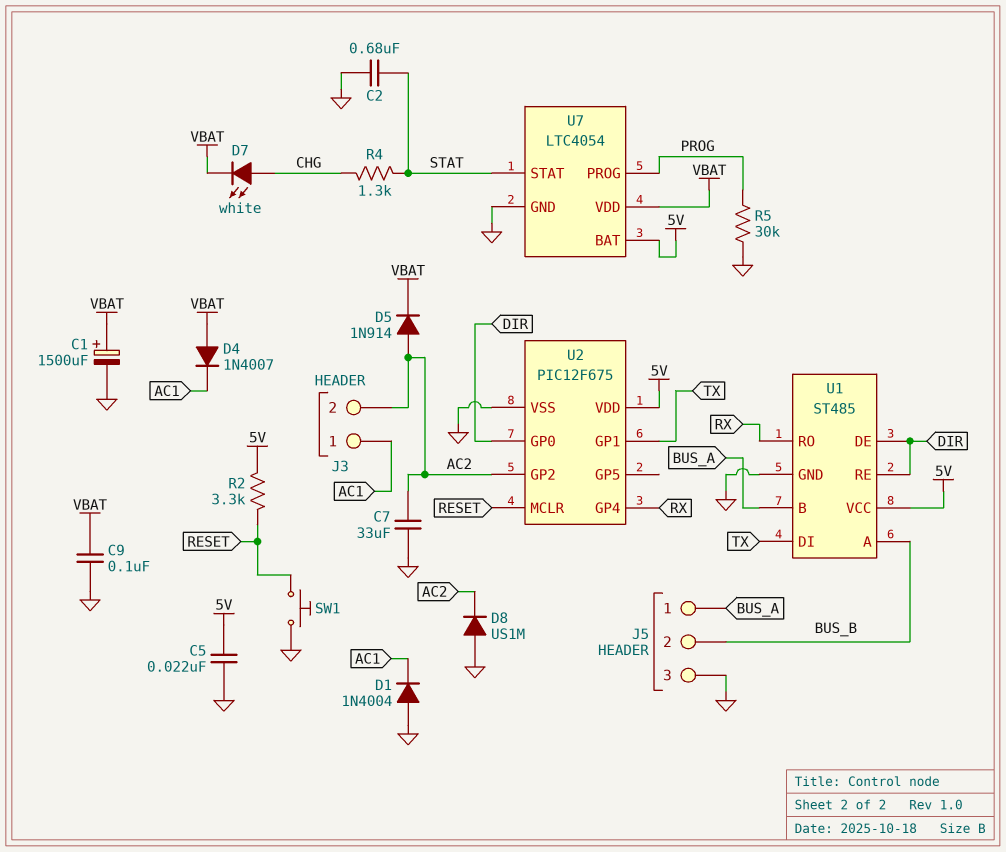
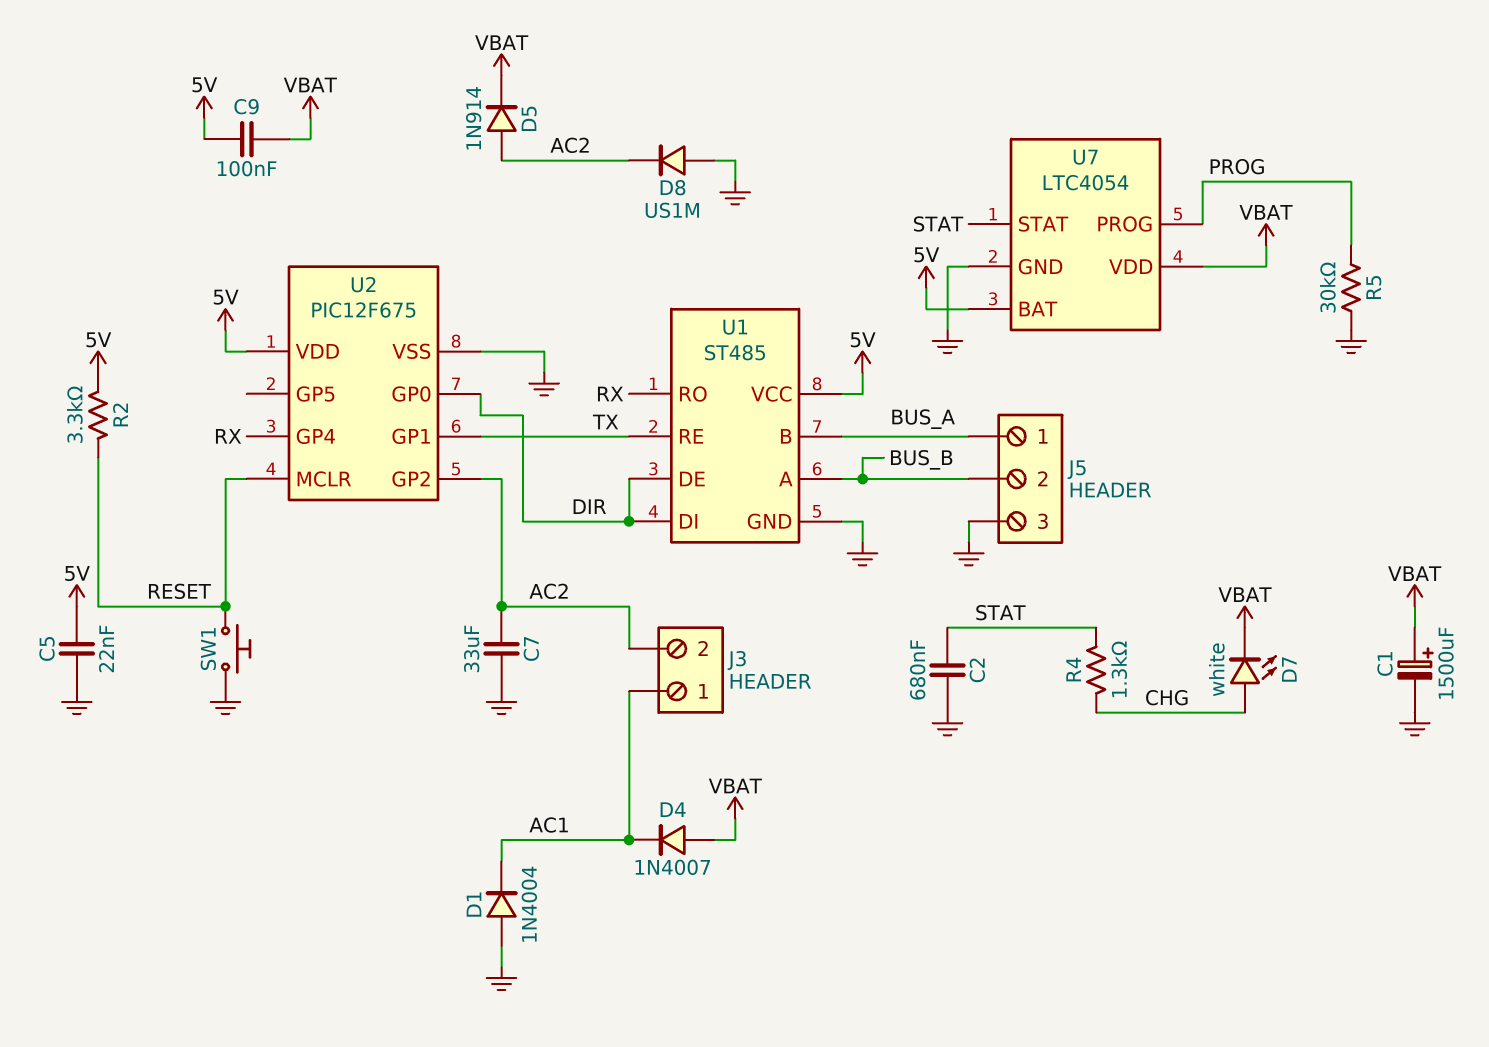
C9: 100nF (GND, VBAT) -> 100nF (5V, VBAT)
U1 pin DI: TX -> DIR
U1 pin RE: DIR -> TX

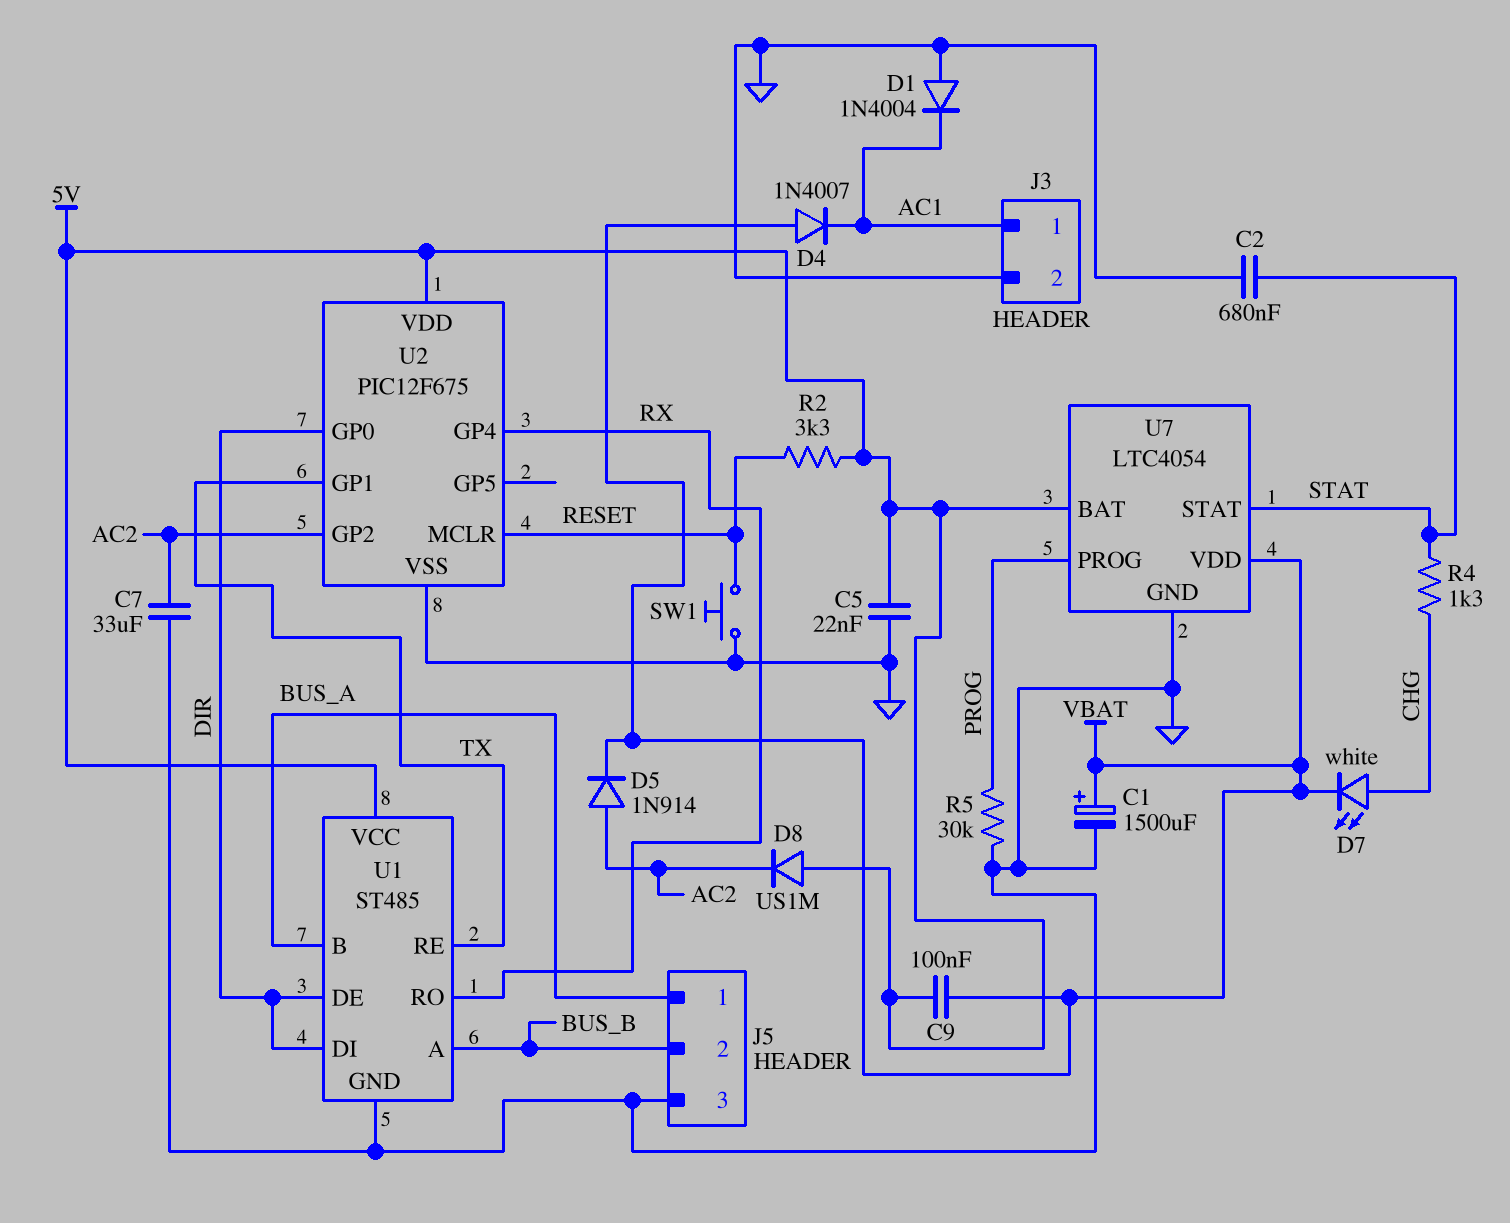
D8: diode US1M (A GND, K AC2) -> diode US1M (A 5V, K AC2)
J3 pin 2: AC2 -> GND

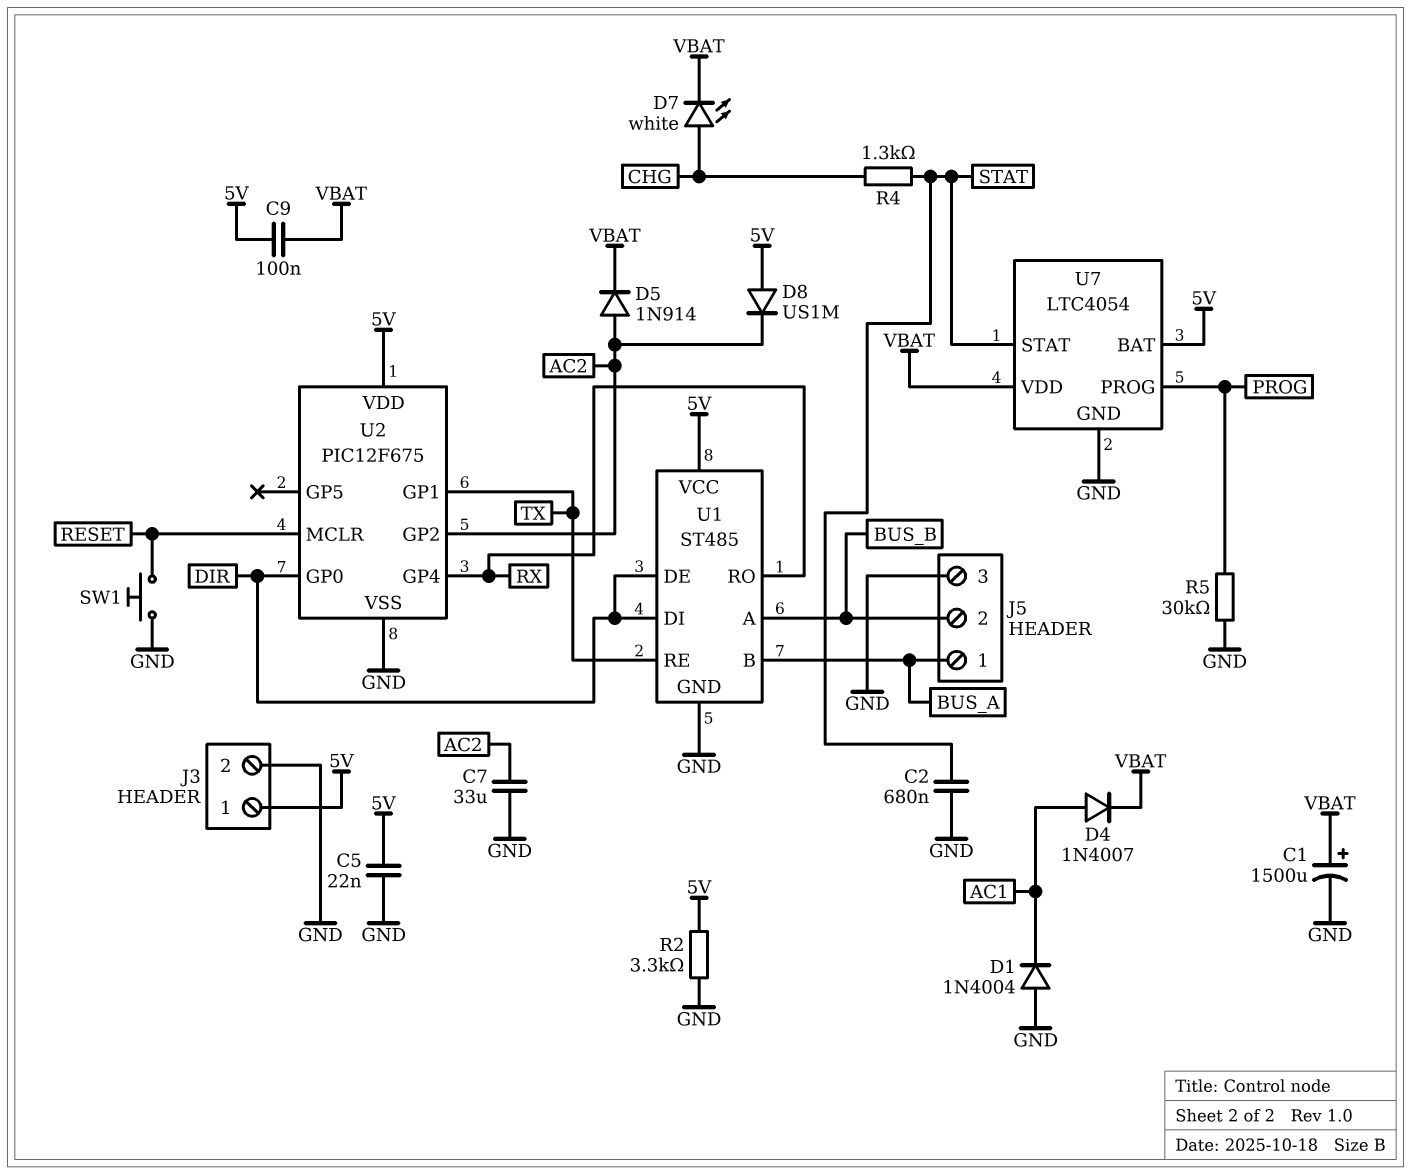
D4: diode 1N4007 (A VBAT, K AC1) -> diode 1N4007 (A AC1, K VBAT)
J3 pin 1: AC1 -> 5V
R2: 3.3k (5V, RESET) -> 3.3k (5V, GND)

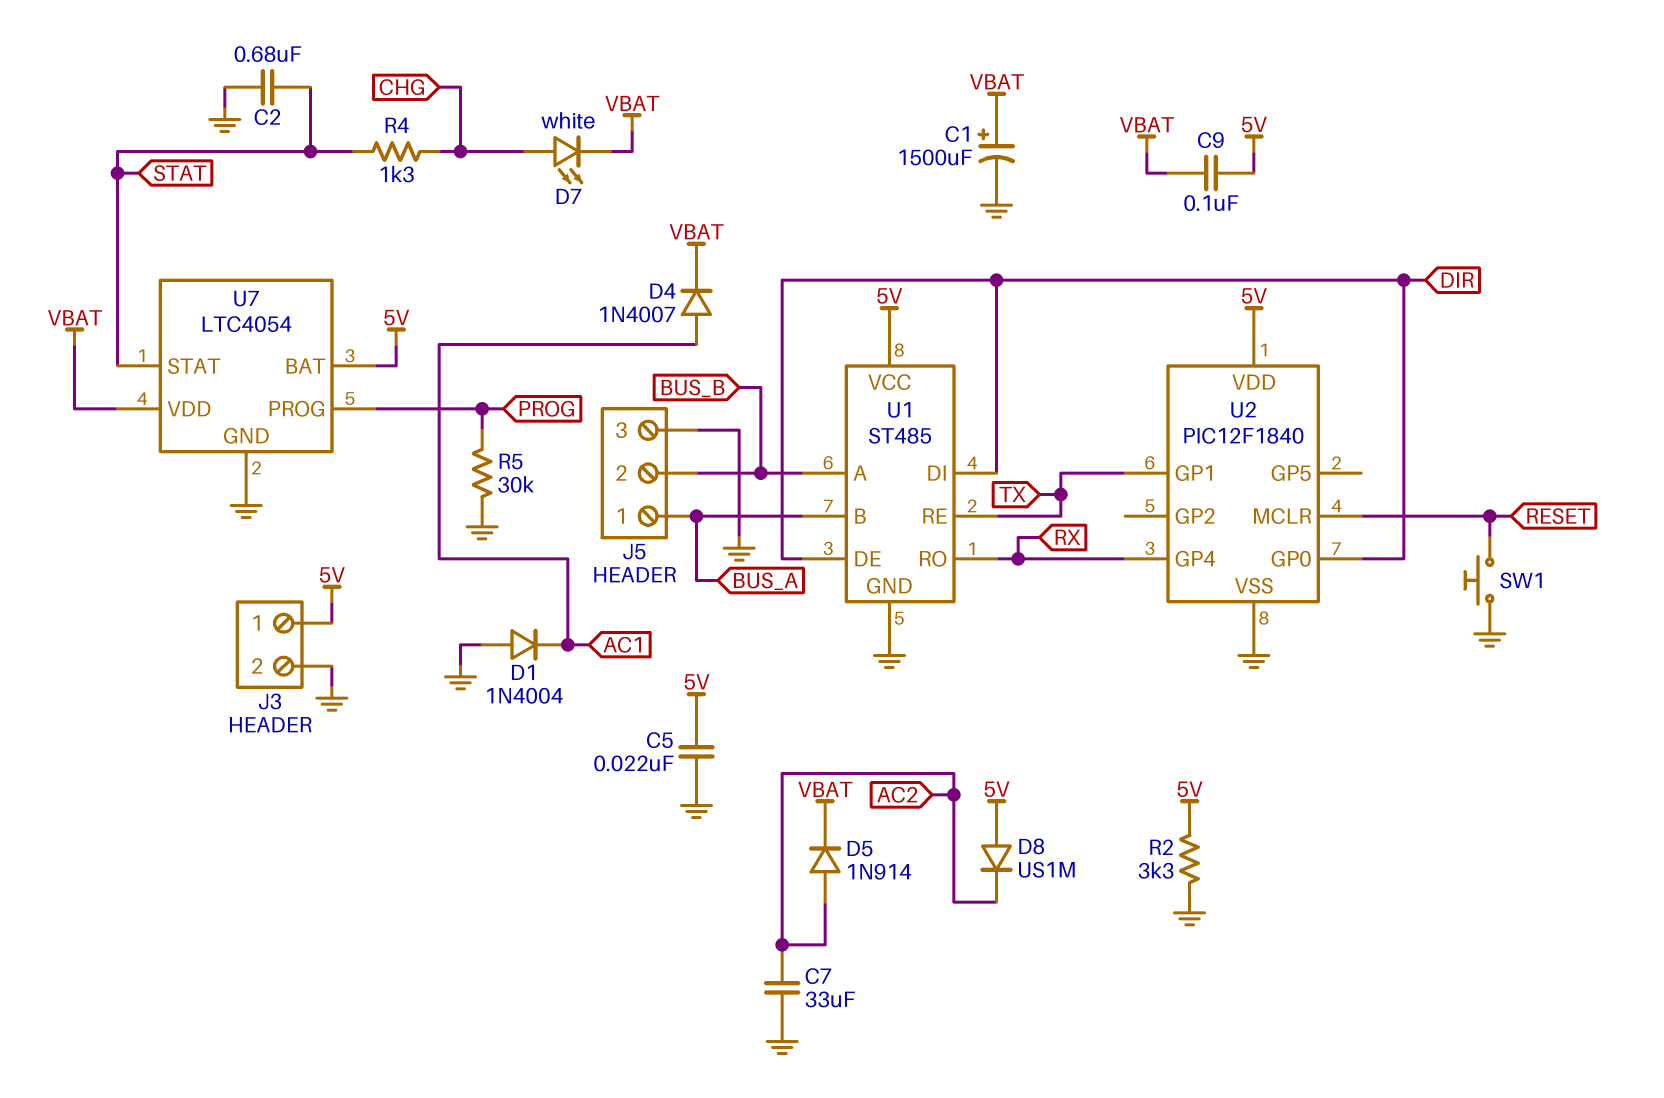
U2: PIC12F675 -> PIC12F1840
U2 pin GP2: AC2 -> none

